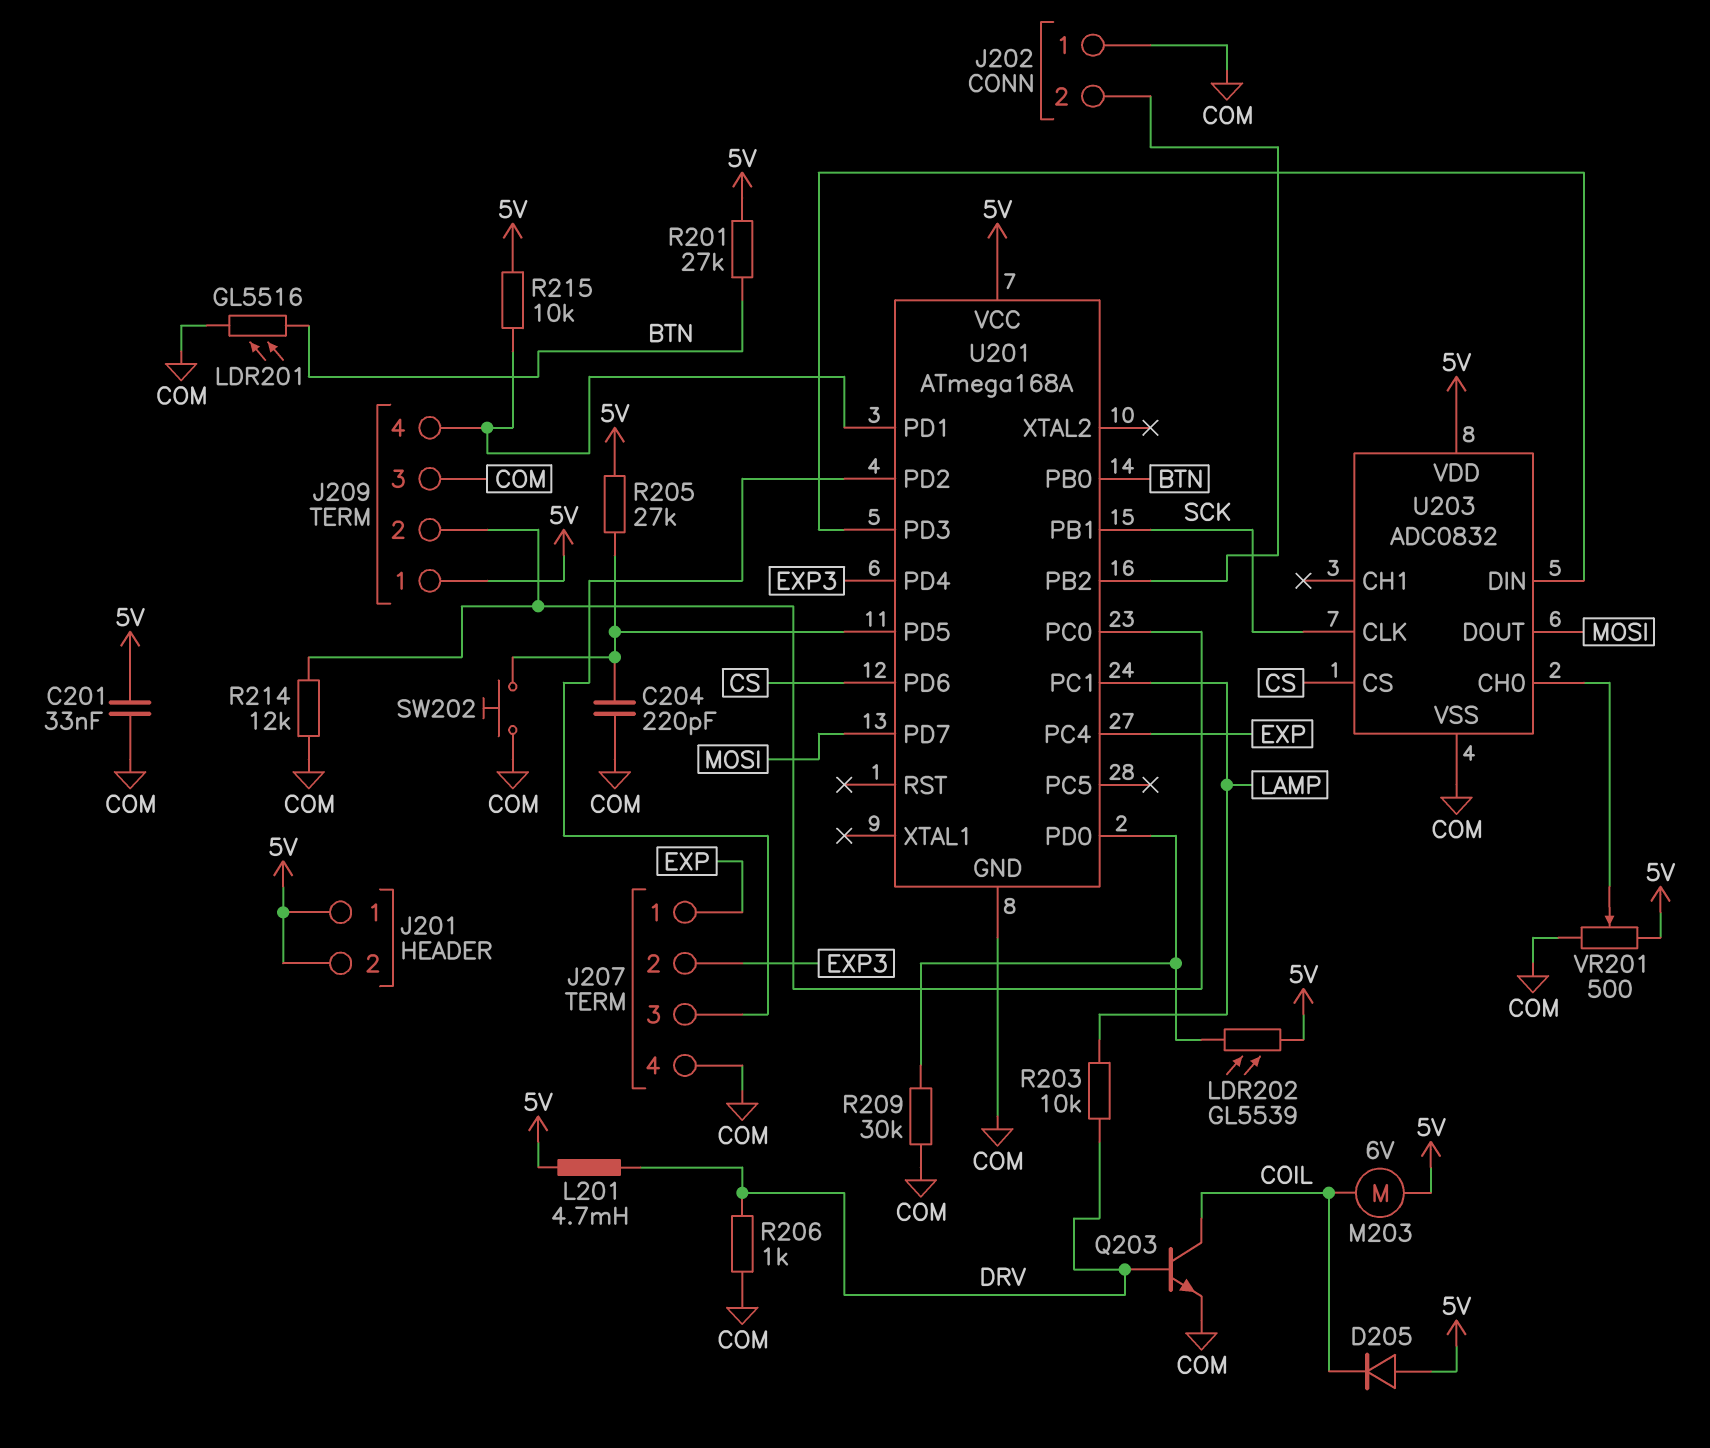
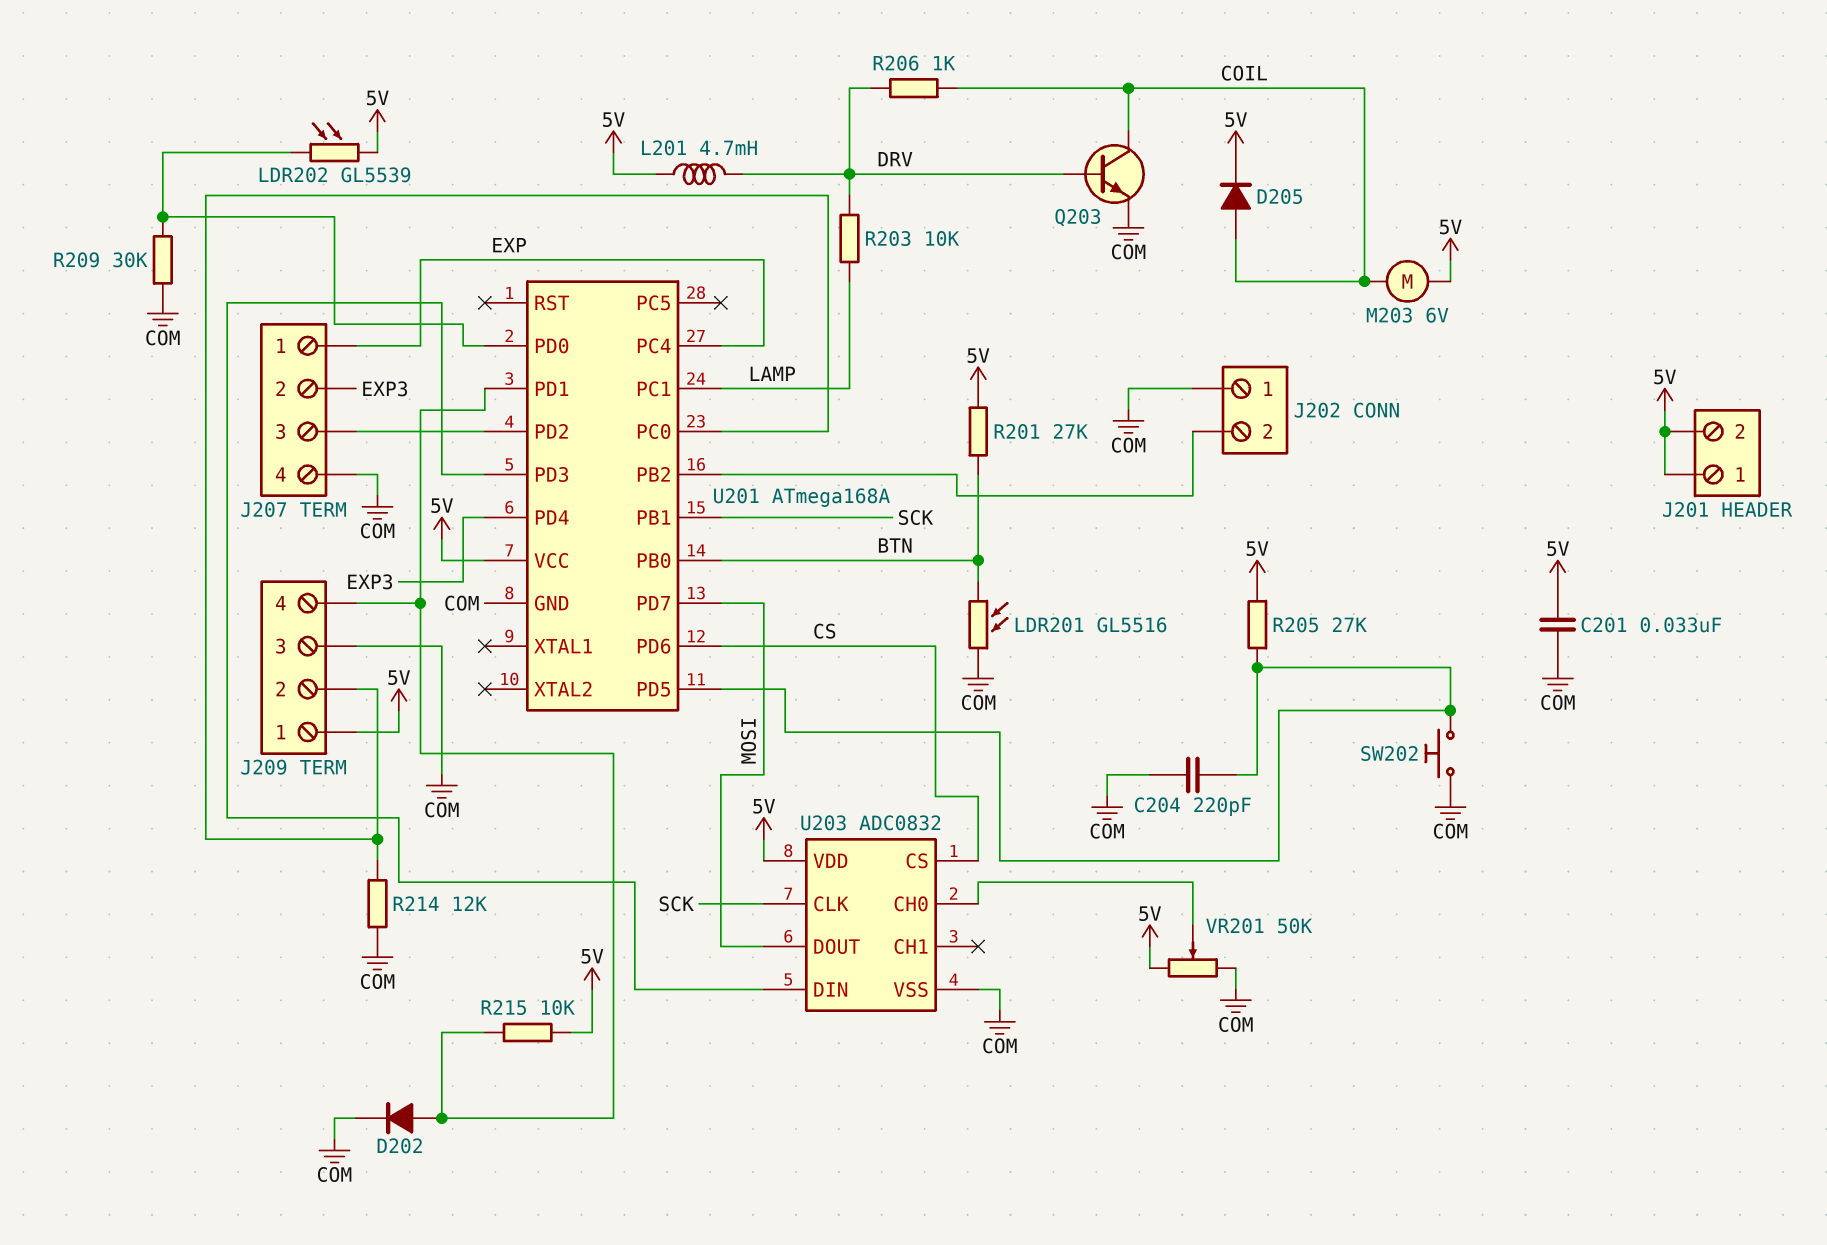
D202: none -> diode (A J209/4, K COM)
D205: diode (A 5V, K COIL) -> diode (A COIL, K 5V)
R206: 1k (COM, DRV) -> 1k (COIL, DRV)
VR201: 500 (5V, COM, wiper U203/CH0) -> 50k (5V, COM, wiper U203/CH0)

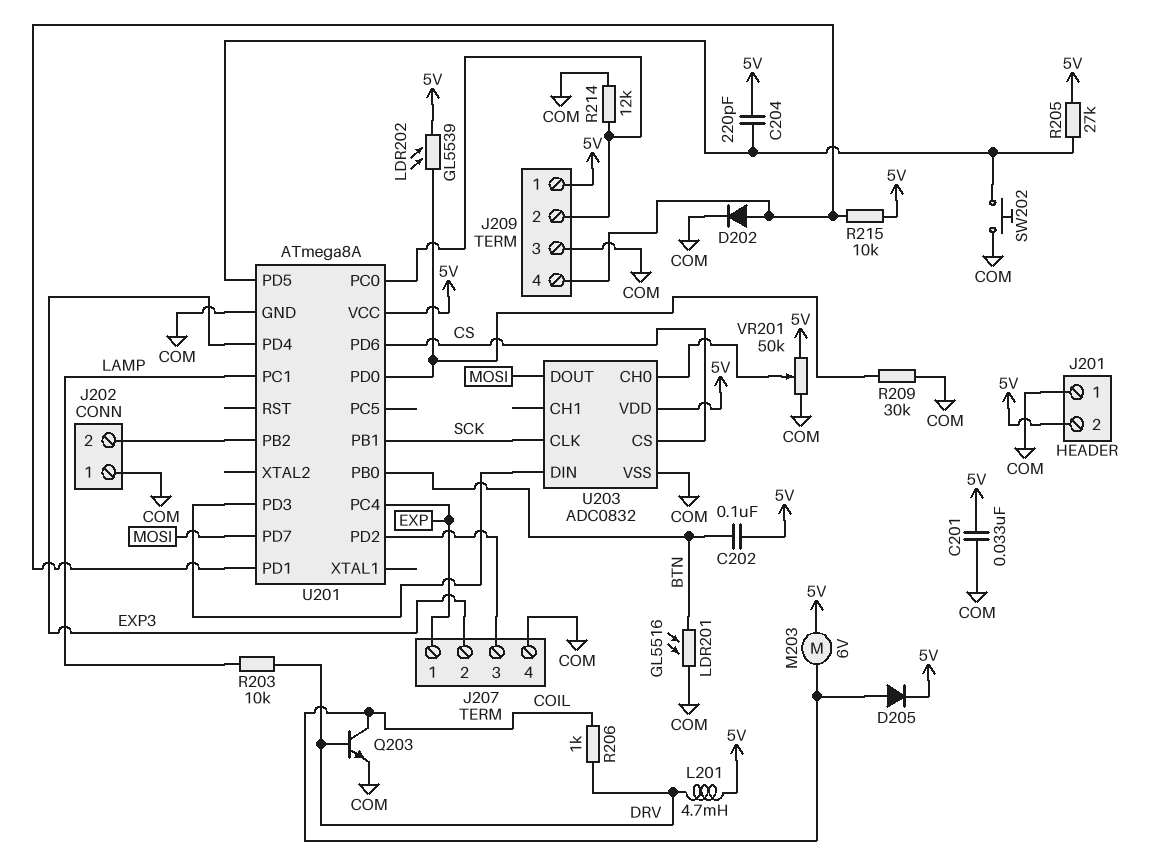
C202: none -> 100nF (5V, BTN)
C204: 220pF (COM, U201/PD5) -> 220pF (5V, U201/PD5)
J201 pin 1: 5V -> COM
R201: 27k (5V, BTN) -> none
U201: ATmega168A -> ATmega8A

